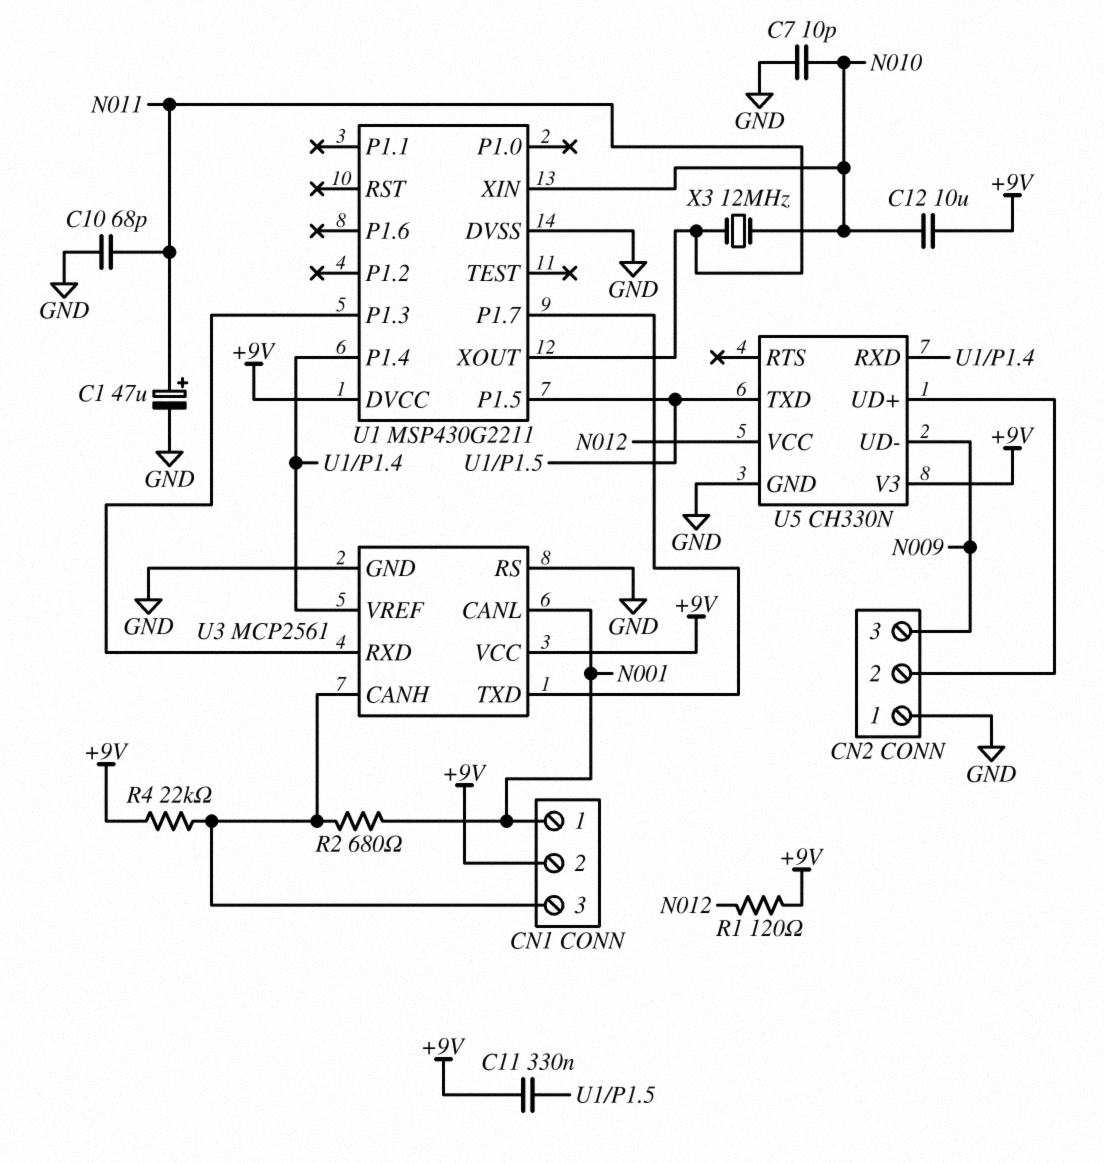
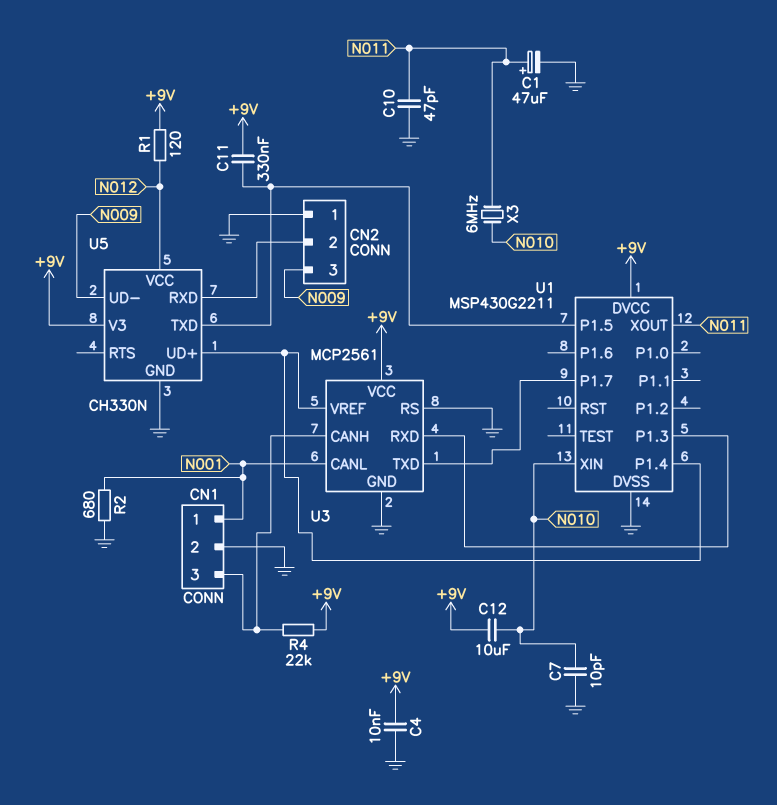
C4: none -> 10nF (+9V, GND)
C10: 68pF (GND, N011) -> 47pF (GND, N011)
CN1 pin 2: +9V -> GND
R2: 680 (CN1/3, N001) -> 680 (GND, N001)
U5 pin RXD: U1/P1.4 -> CN2/2
U5 pin UD+: CN2/2 -> U1/P1.4
X3: 12MHz (N010, N011) -> 6MHz (N010, N011)

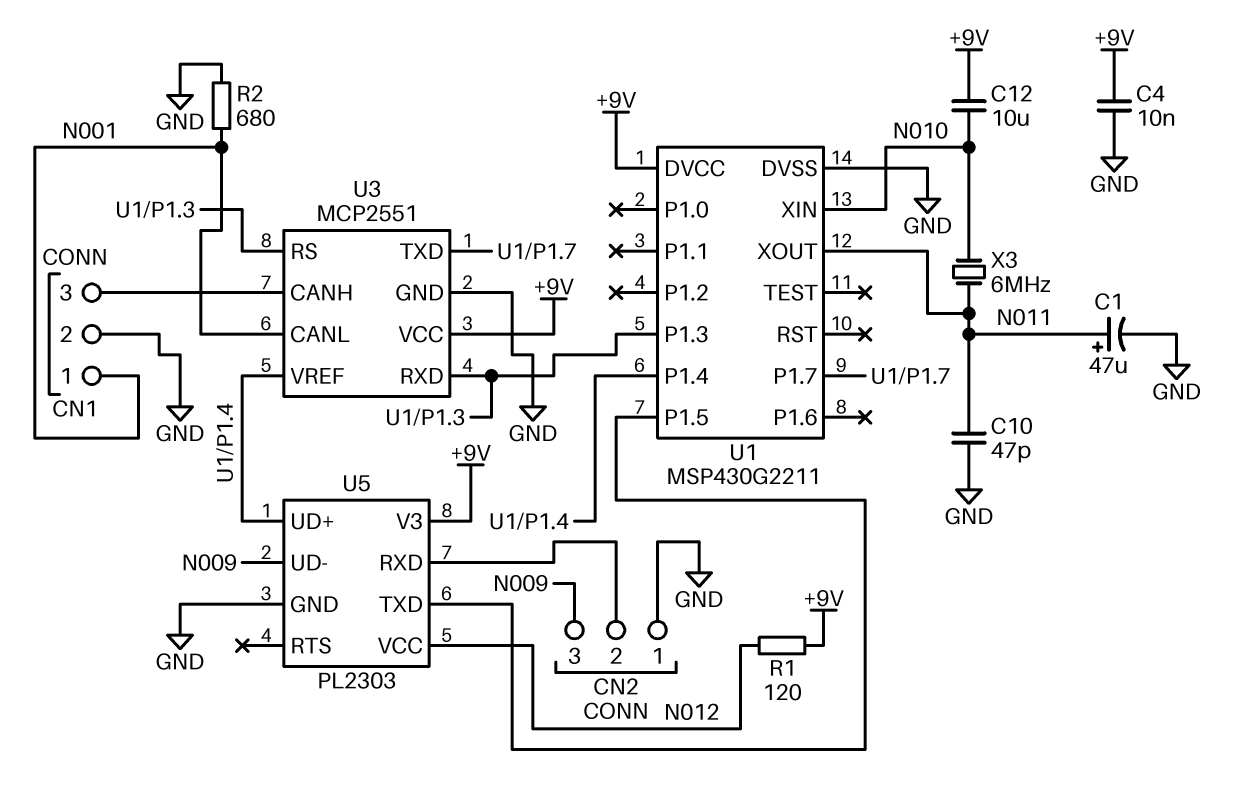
C7: 10pF (GND, N010) -> none
C11: 330nF (+9V, U1/P1.5) -> none
R4: 22k (+9V, CN1/3) -> none
U3: MCP2561 -> MCP2551
U3 pin RS: GND -> U1/P1.3
U5: CH330N -> PL2303

